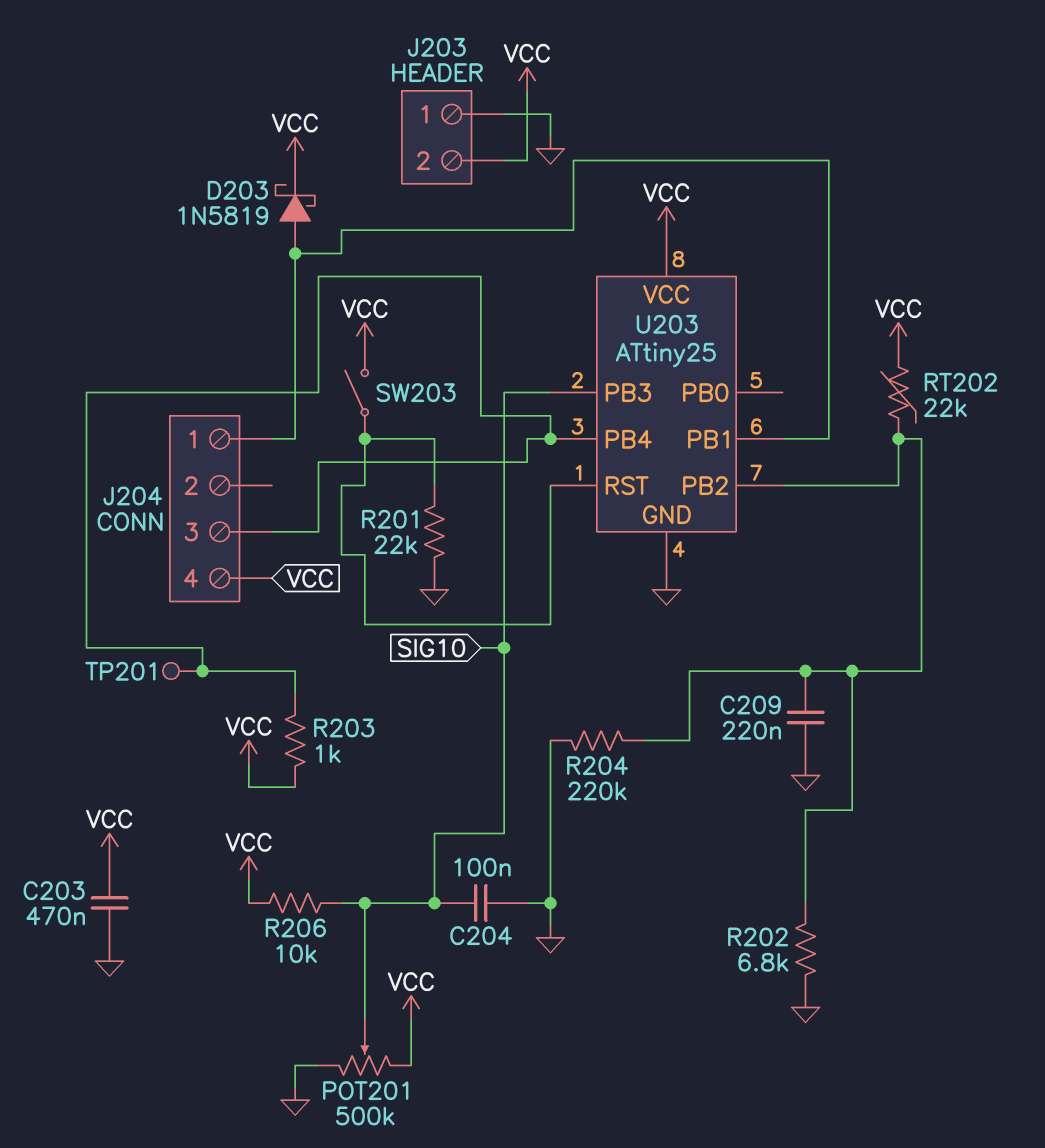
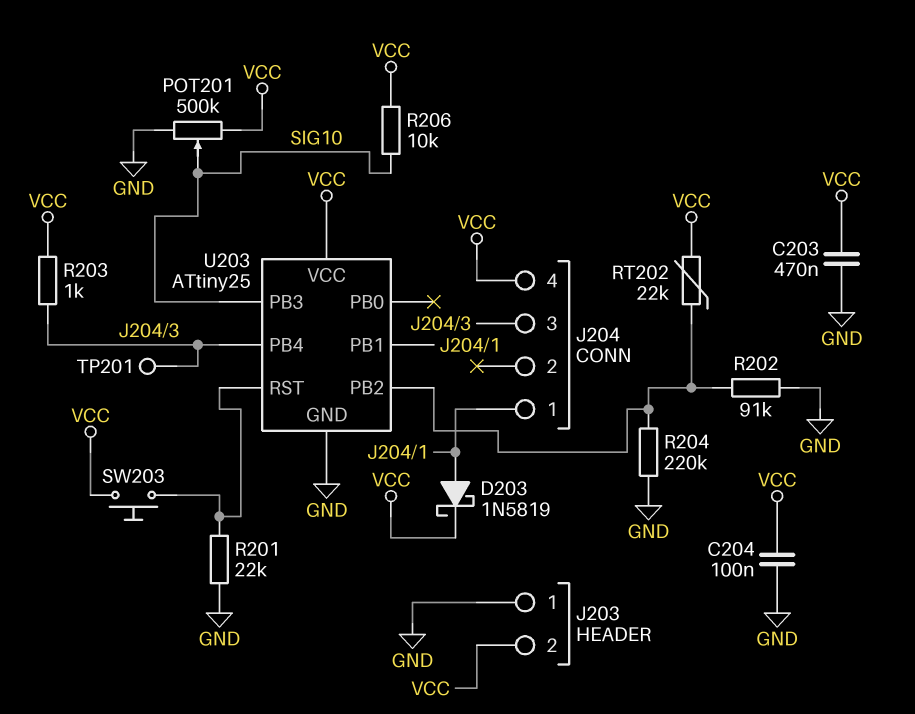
C204: 100nF (GND, SIG10) -> 100nF (GND, VCC)
C209: 220nF (GND, U203/PB2) -> none
R202: 6.8k (GND, U203/PB2) -> 91k (GND, U203/PB2)
SW203: switch (U203/RST, VCC) -> button (U203/RST, VCC)

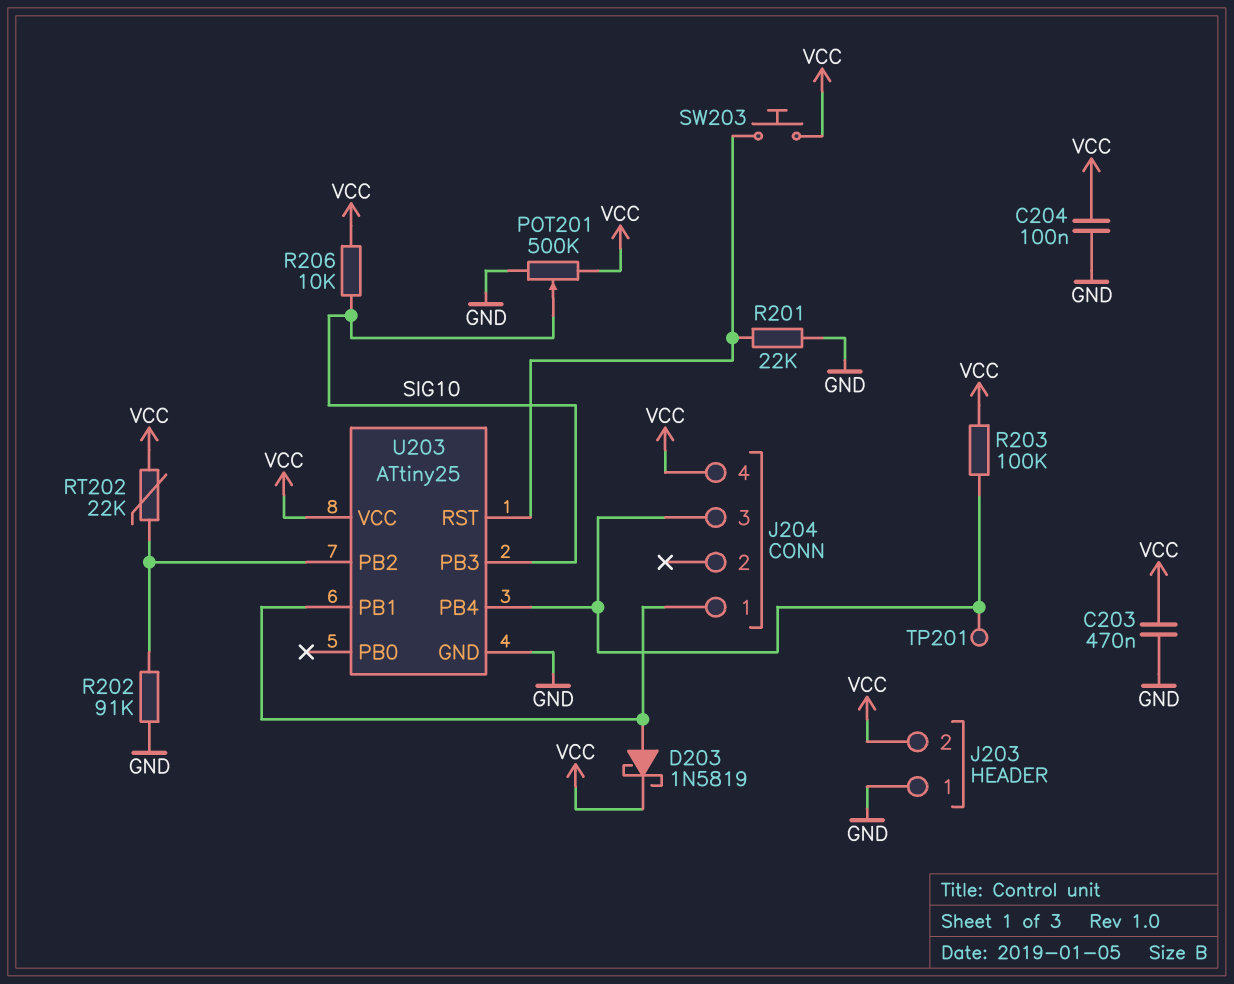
R203: 1k (J204/3, VCC) -> 100k (J204/3, VCC)
R204: 220k (GND, U203/PB2) -> none

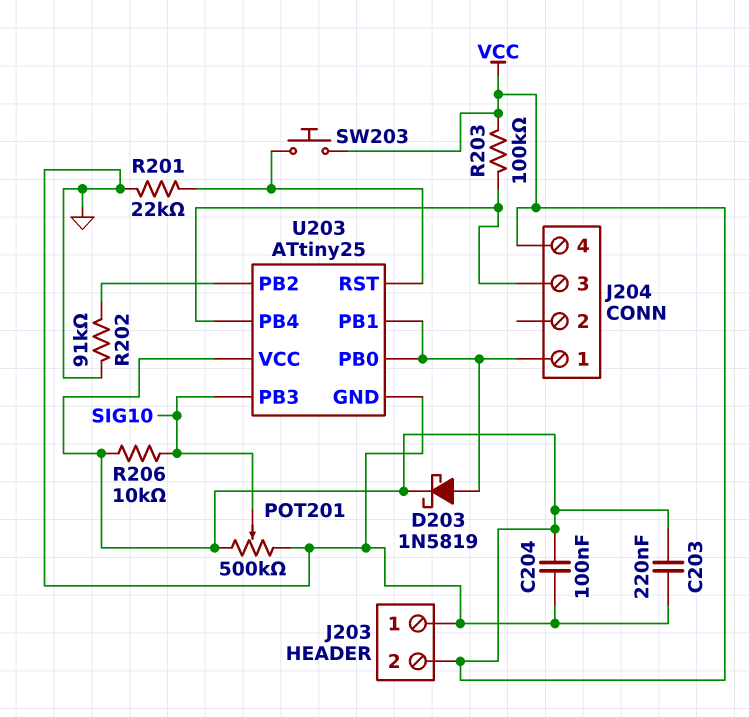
C203: 470nF (GND, VCC) -> 220nF (GND, VCC)
RT202: 22k (U203/PB2, VCC) -> none
TP201: test point (J204/3) -> none
U203 pin PB0: none -> J204/1

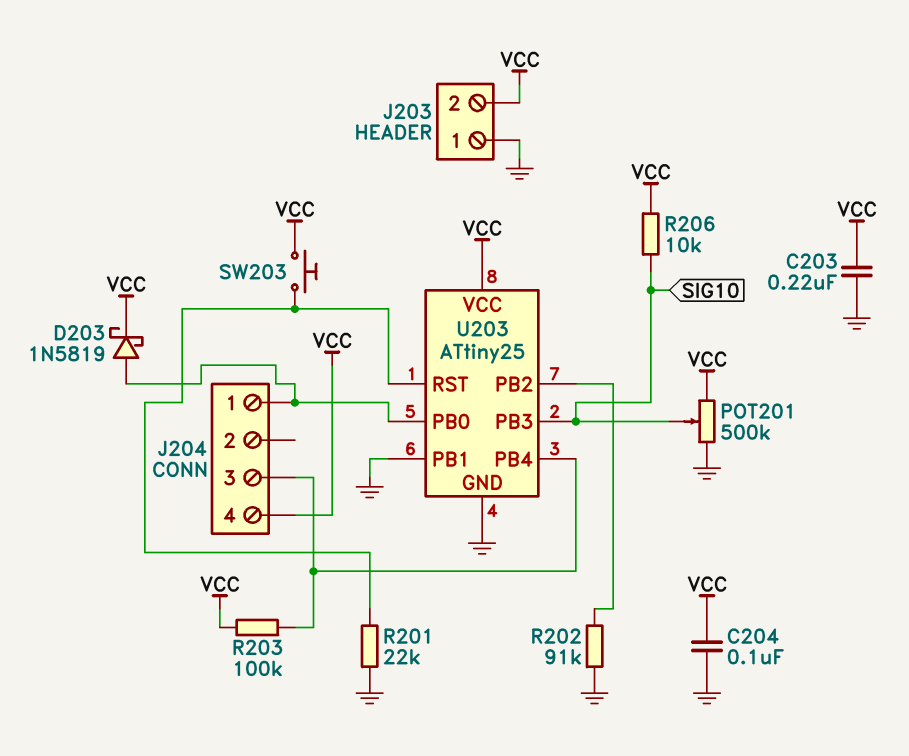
U203 pin PB1: J204/1 -> GND

